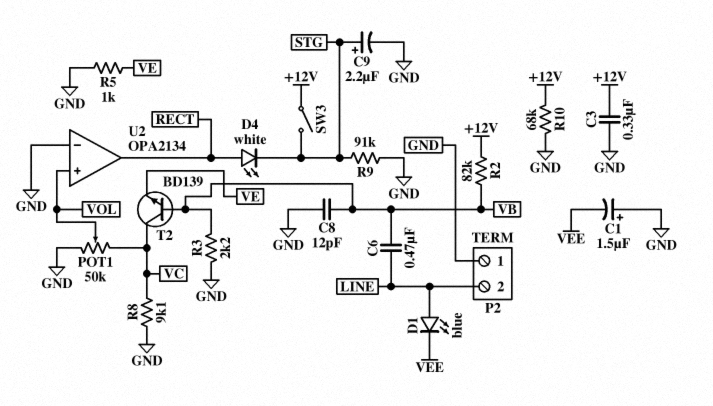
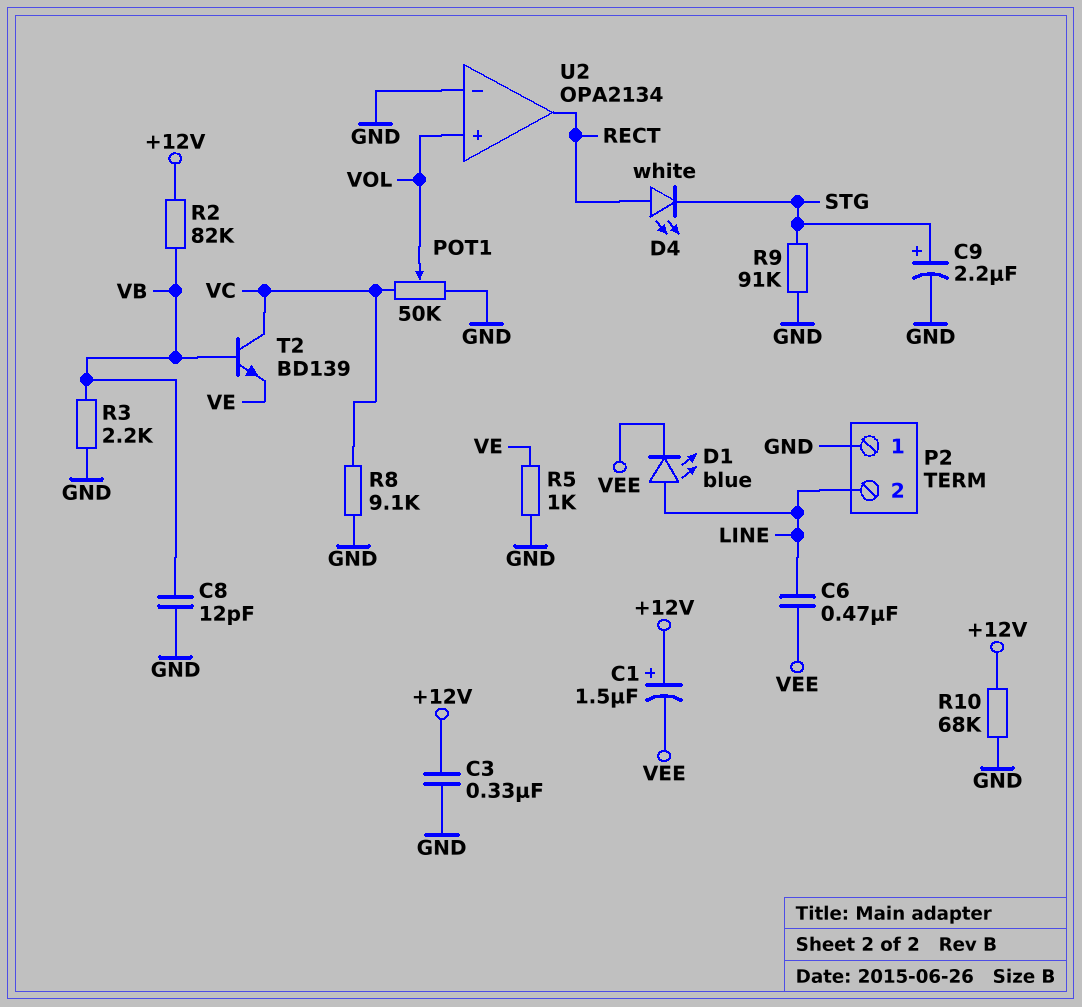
C1: 1.5uF (plus GND, minus VEE) -> 1.5uF (plus +12V, minus VEE)
C6: 470nF (LINE, VB) -> 470nF (LINE, VEE)
SW3: switch (+12V, STG) -> none

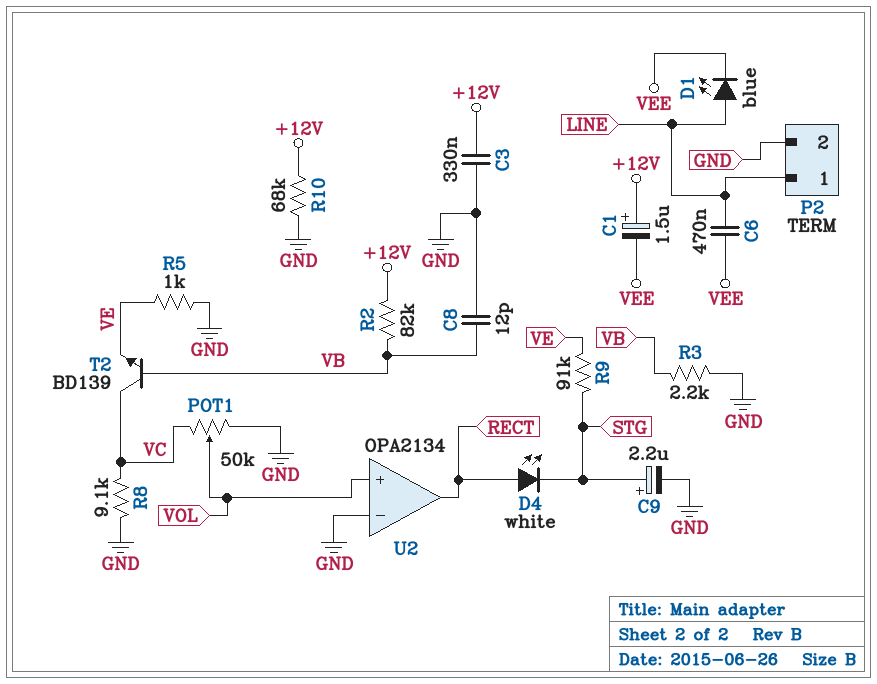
P2 pin 1: GND -> LINE
P2 pin 2: LINE -> GND
R9: 91k (GND, STG) -> 91k (STG, VE)

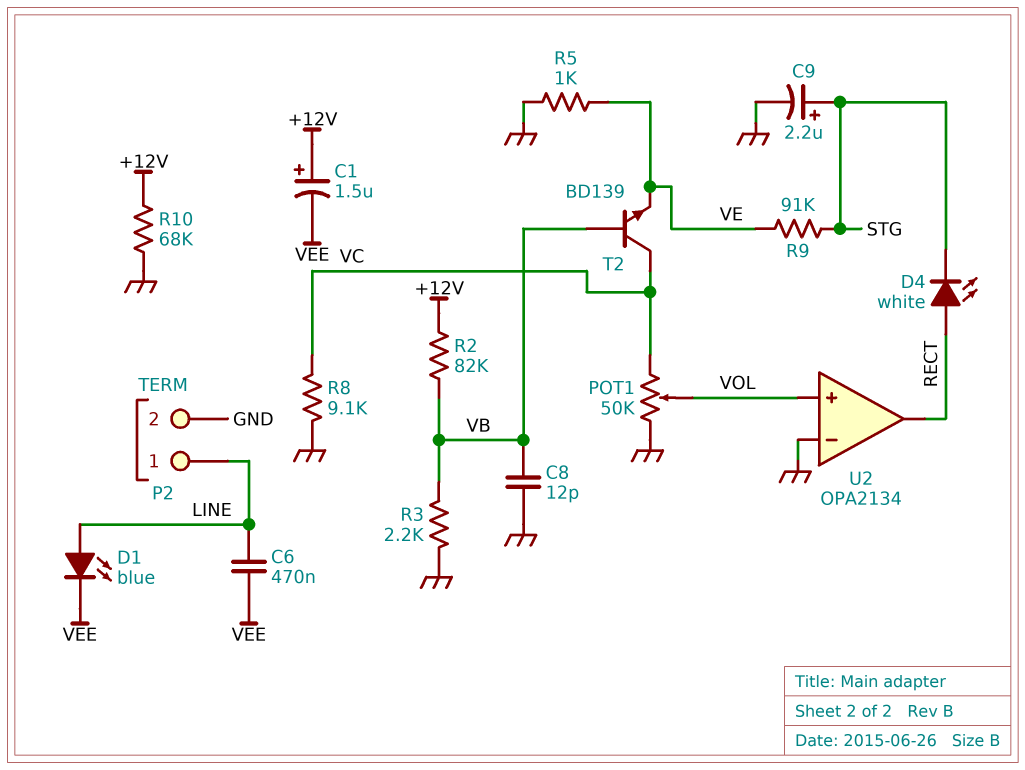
C3: 330nF (+12V, GND) -> none

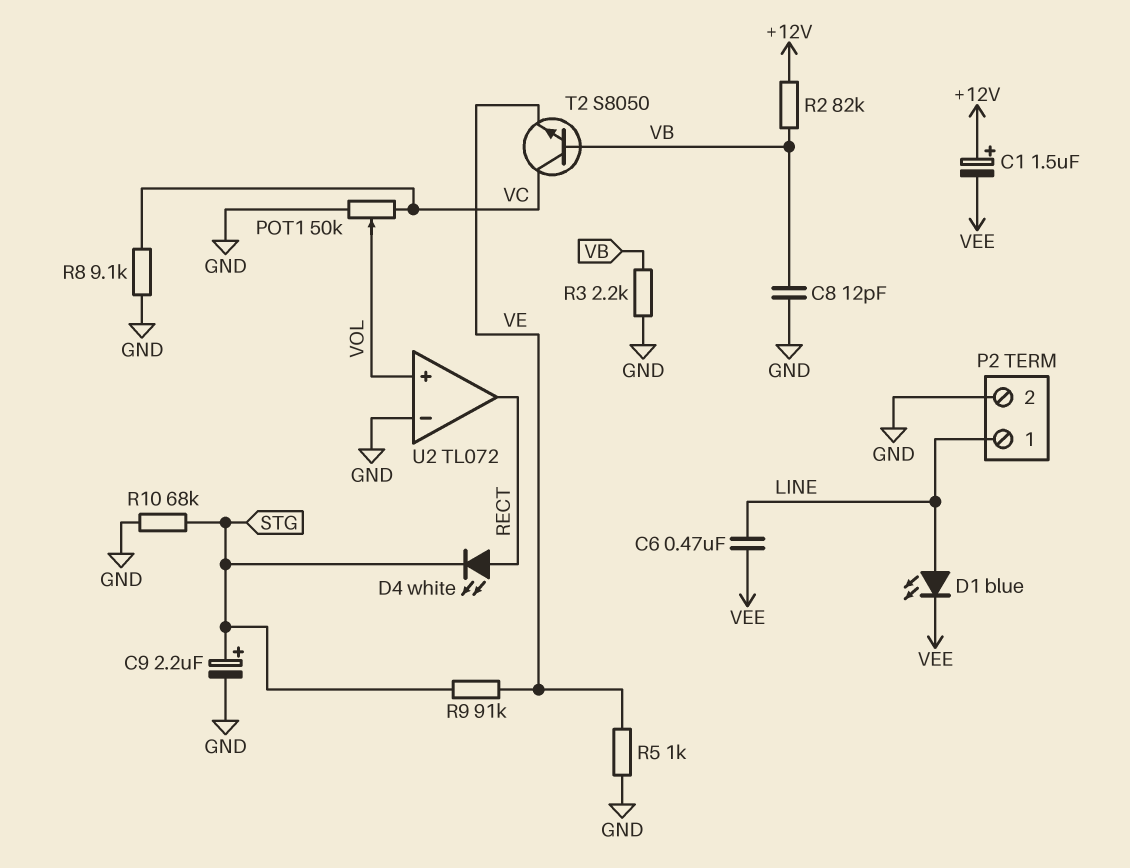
R10: 68k (+12V, GND) -> 68k (GND, STG)
T2: NPN BD139 (B VB, C VC, E VE) -> NPN S8050 (B VB, C VC, E VE)
U2: OPA2134 -> TL072

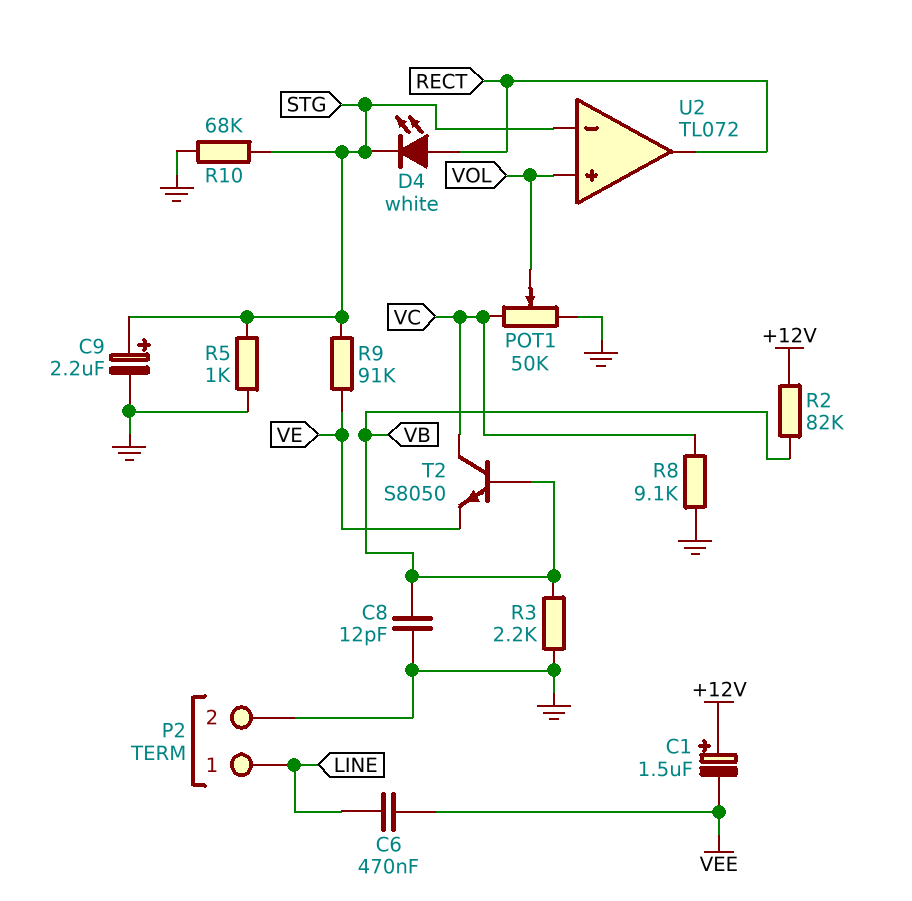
D1: LED blue (A LINE, K VEE) -> none
R5: 1k (GND, VE) -> 1k (GND, STG)
U2 pin in-: GND -> STG

